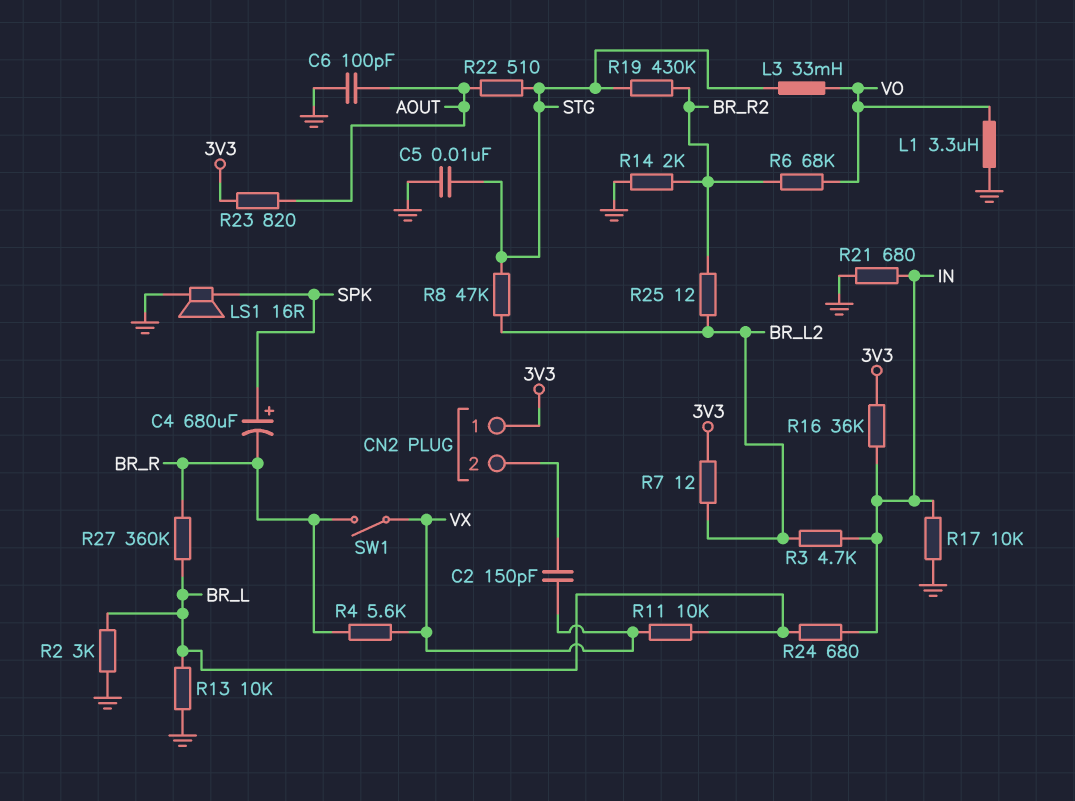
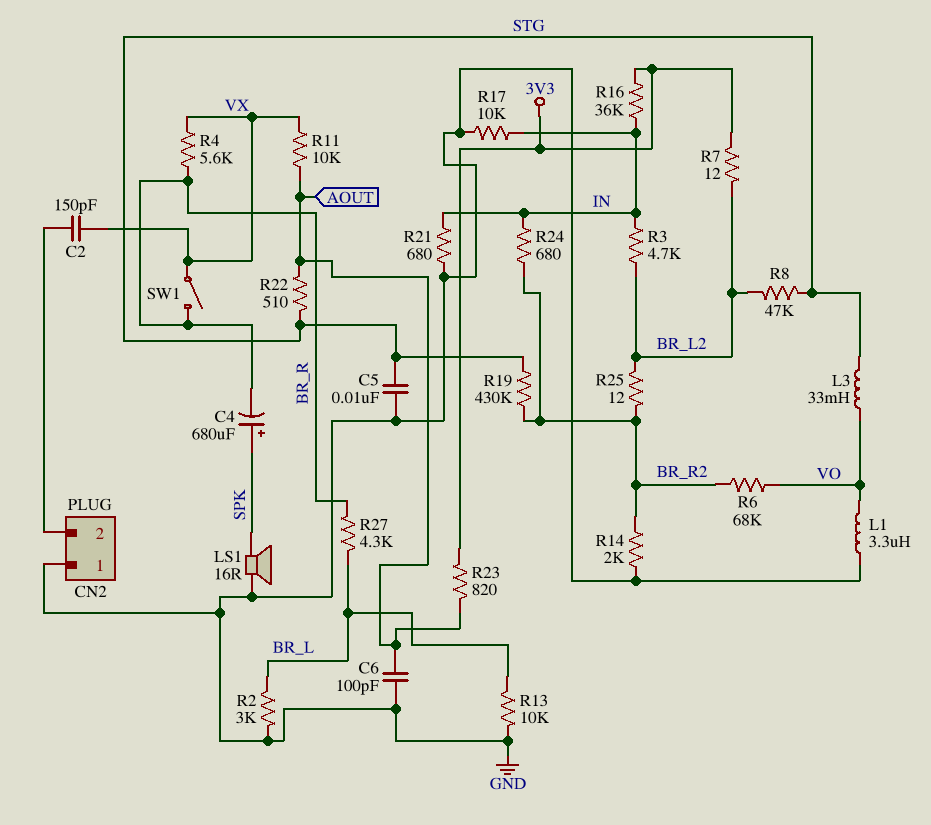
CN2 pin 1: 3V3 -> GND
R11: 10k (BR_L, VX) -> 10k (AOUT, VX)
R24: 680 (BR_L, IN) -> 680 (BR_R2, IN)
R27: 360k (BR_L, BR_R) -> 4.3k (BR_L, BR_R)

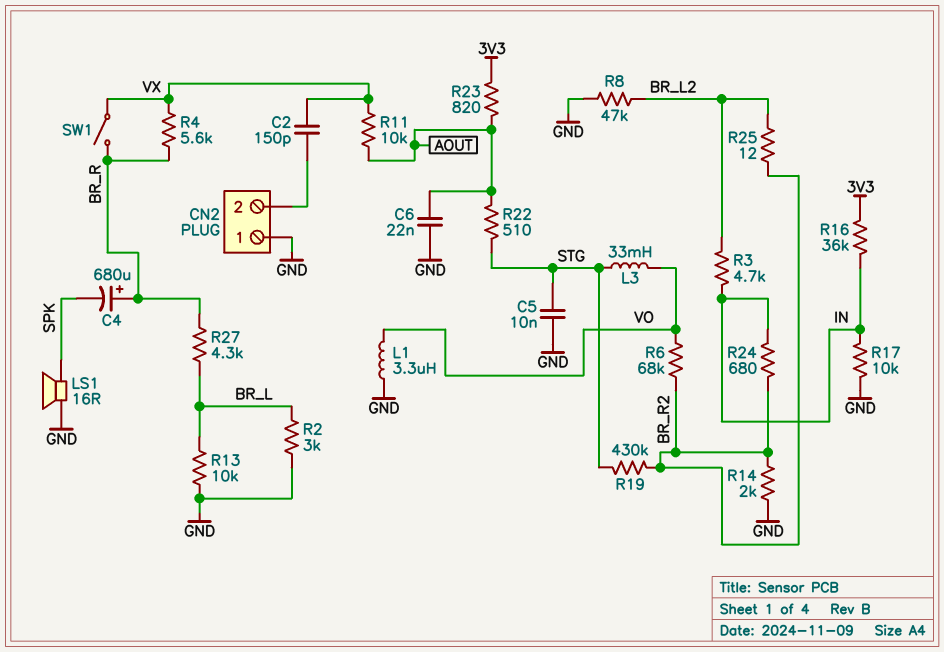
C4: 680uF (plus SPK, minus BR_R) -> 680uF (plus BR_R, minus SPK)
C6: 100pF (AOUT, GND) -> 22nF (AOUT, GND)
R7: 12 (3V3, BR_L2) -> none
R8: 47k (BR_L2, STG) -> 47k (BR_L2, GND)
R21: 680 (GND, IN) -> none

